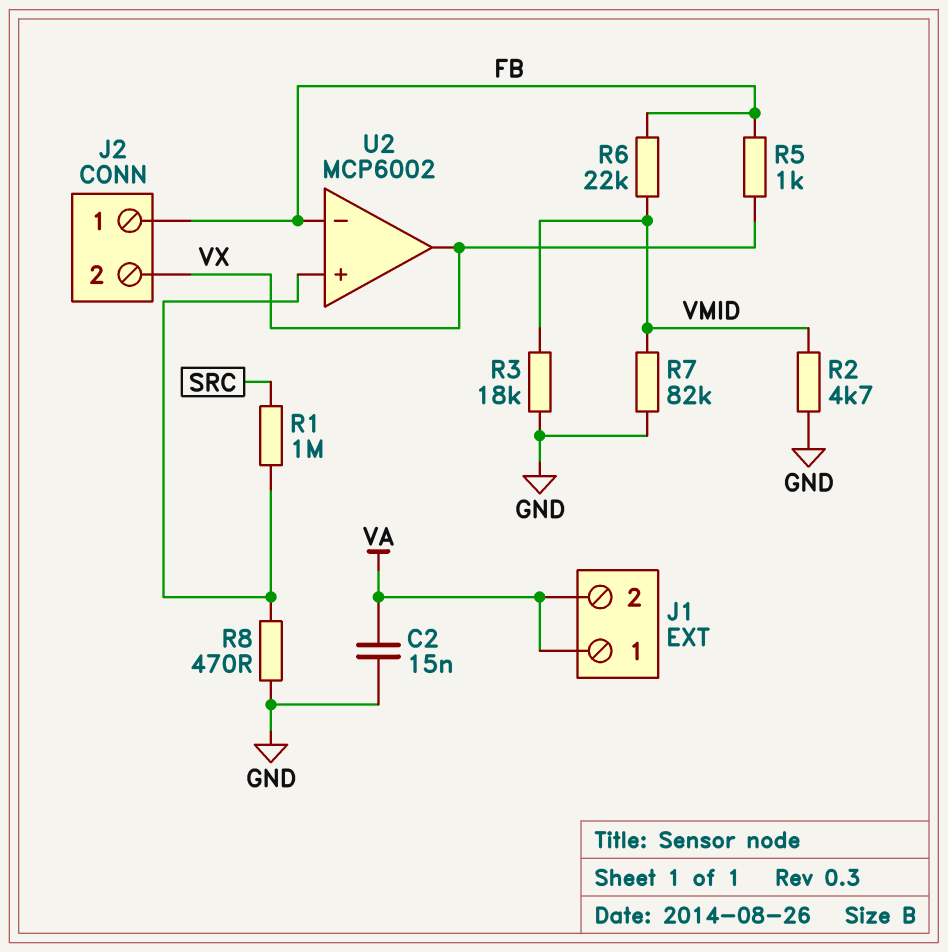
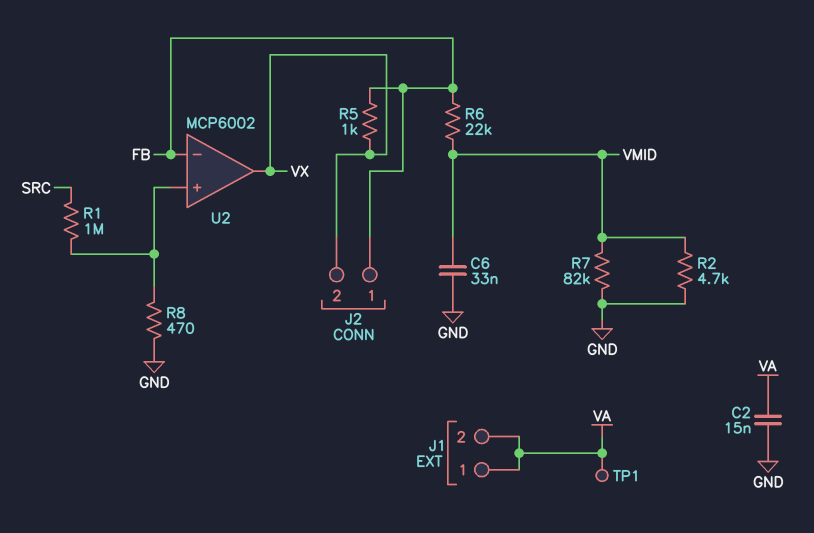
C6: none -> 33nF (GND, VMID)
R3: 18k (GND, VMID) -> none
TP1: none -> test point (VA)

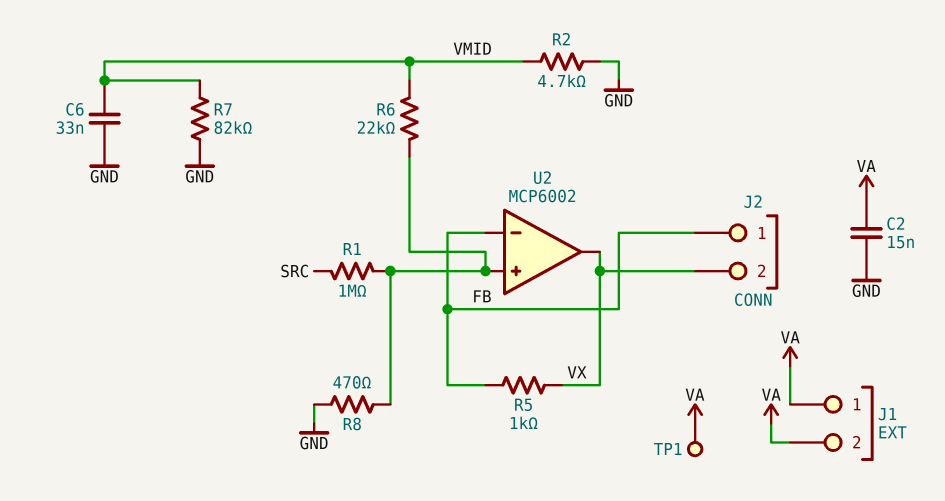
R6: 22k (FB, VMID) -> 22k (U2/in+, VMID)

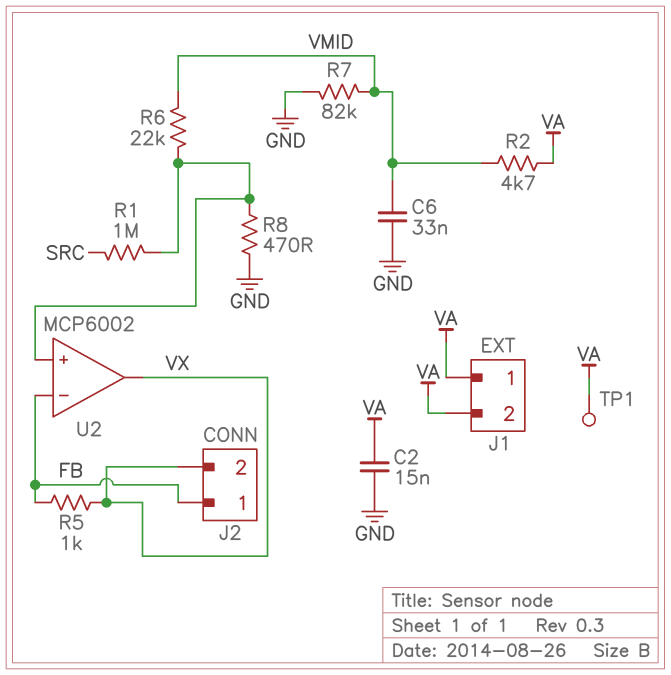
R2: 4.7k (GND, VMID) -> 4.7k (VA, VMID)

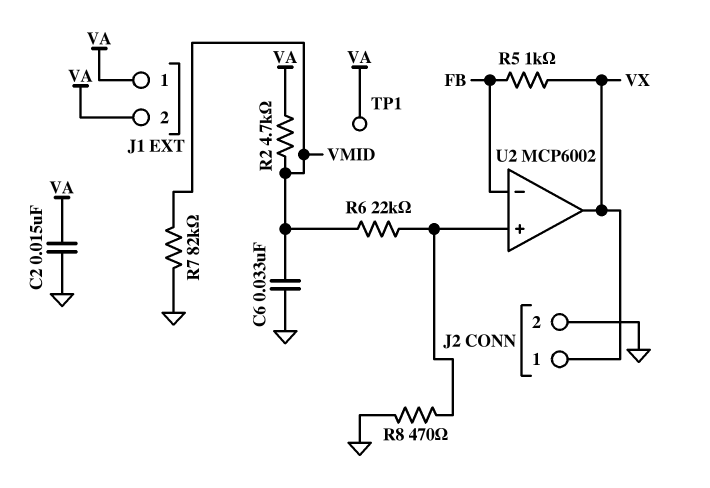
J2 pin 1: FB -> VX
J2 pin 2: VX -> GND
R1: 1M (SRC, U2/in+) -> none

